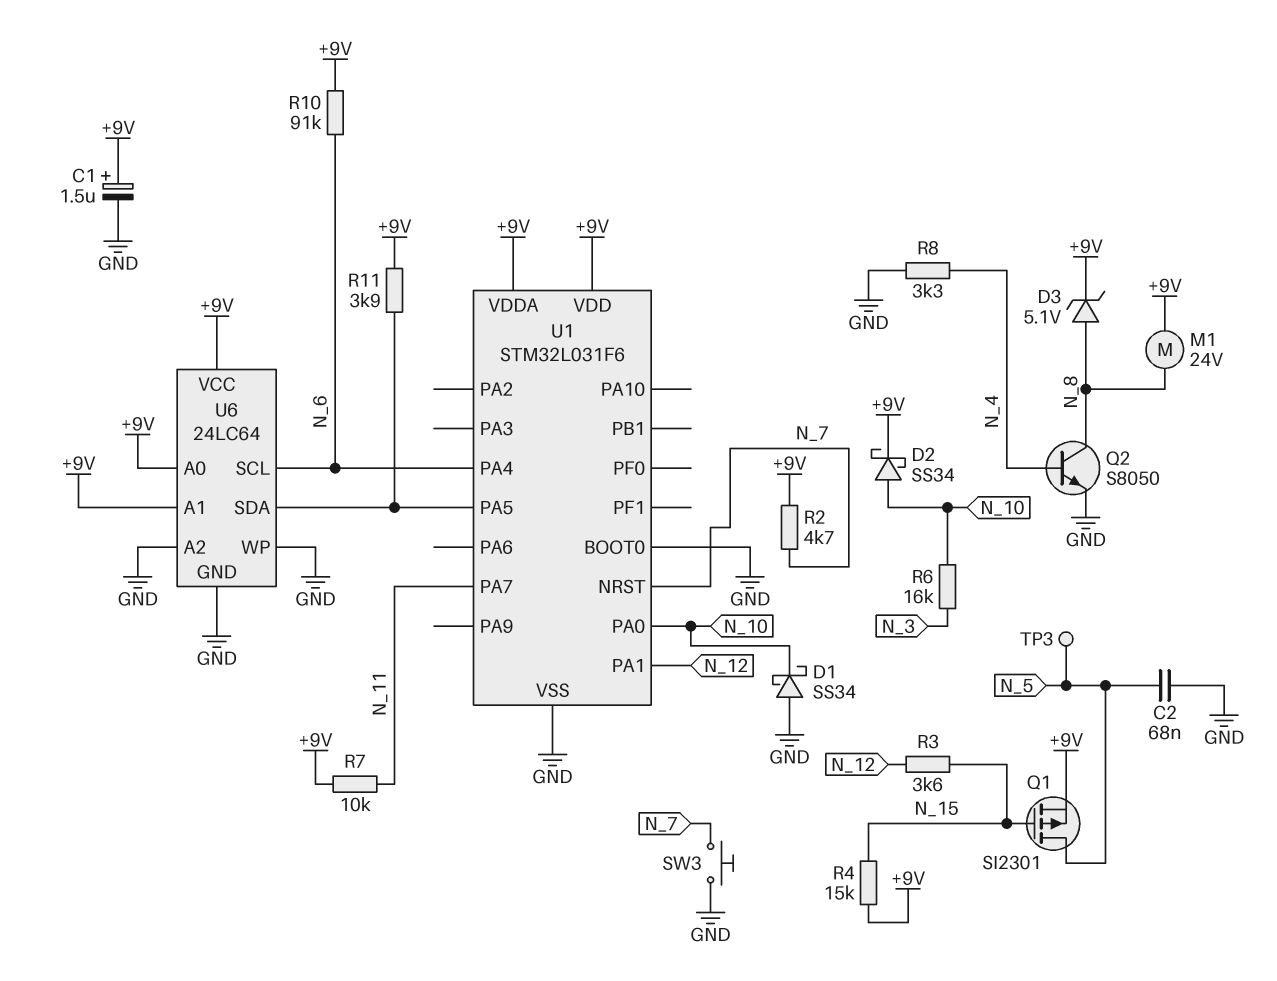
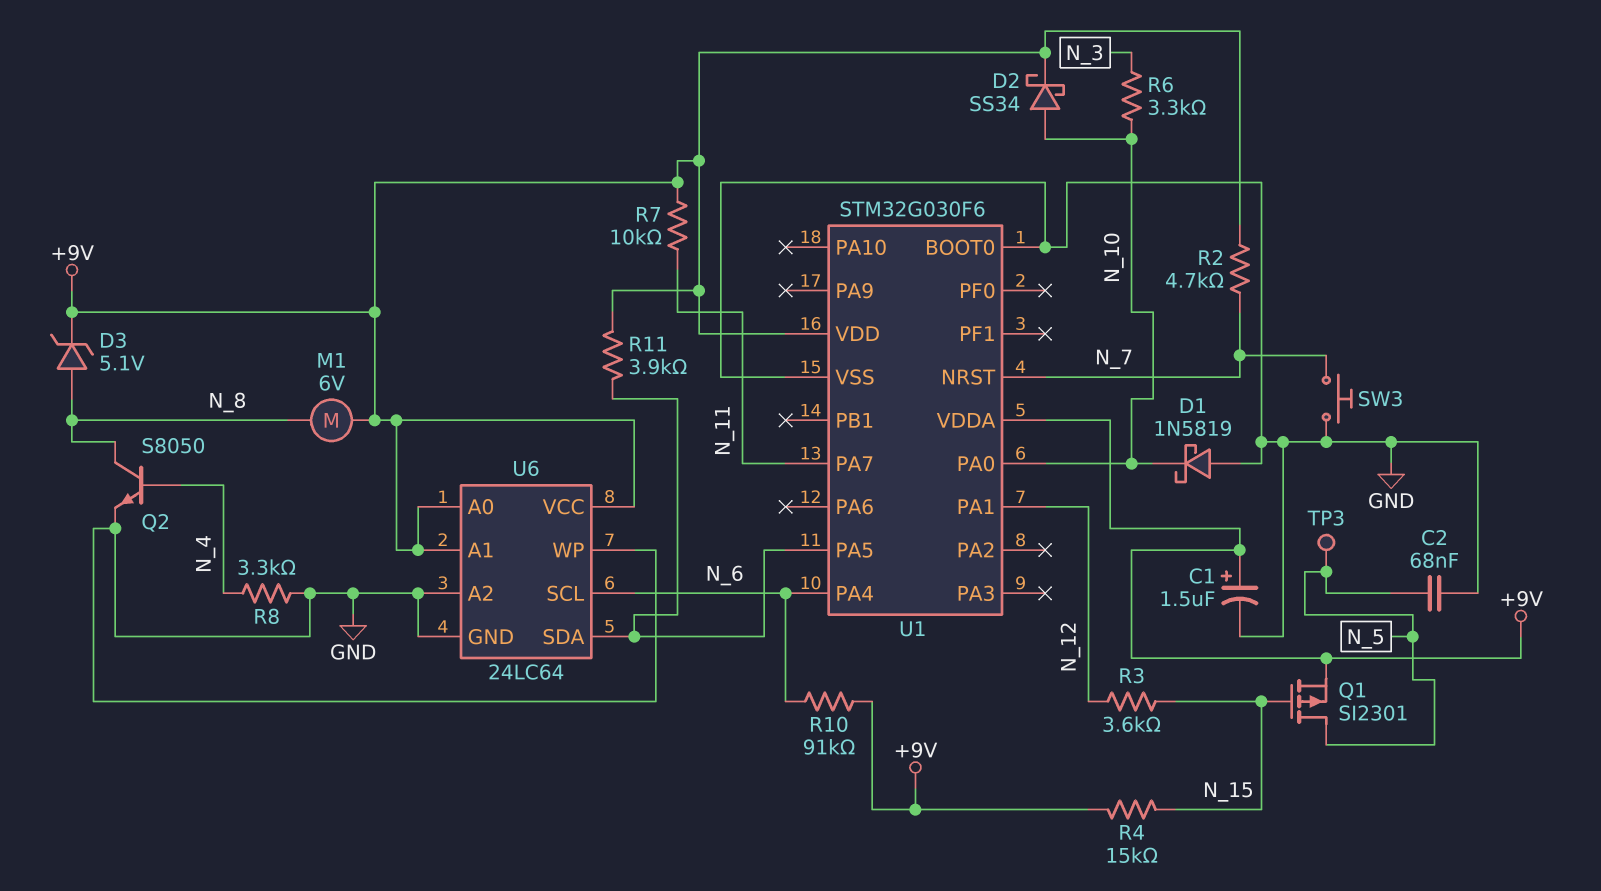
D1: schottky SS34 (A GND, K N_10) -> schottky 1N5819 (A GND, K N_10)
M1: motor 24V (+9V, N_8) -> motor 6V (+9V, N_8)
R6: 16k (N_3, N_10) -> 3.3k (N_3, N_10)
U1: STM32L031F6 -> STM32G030F6

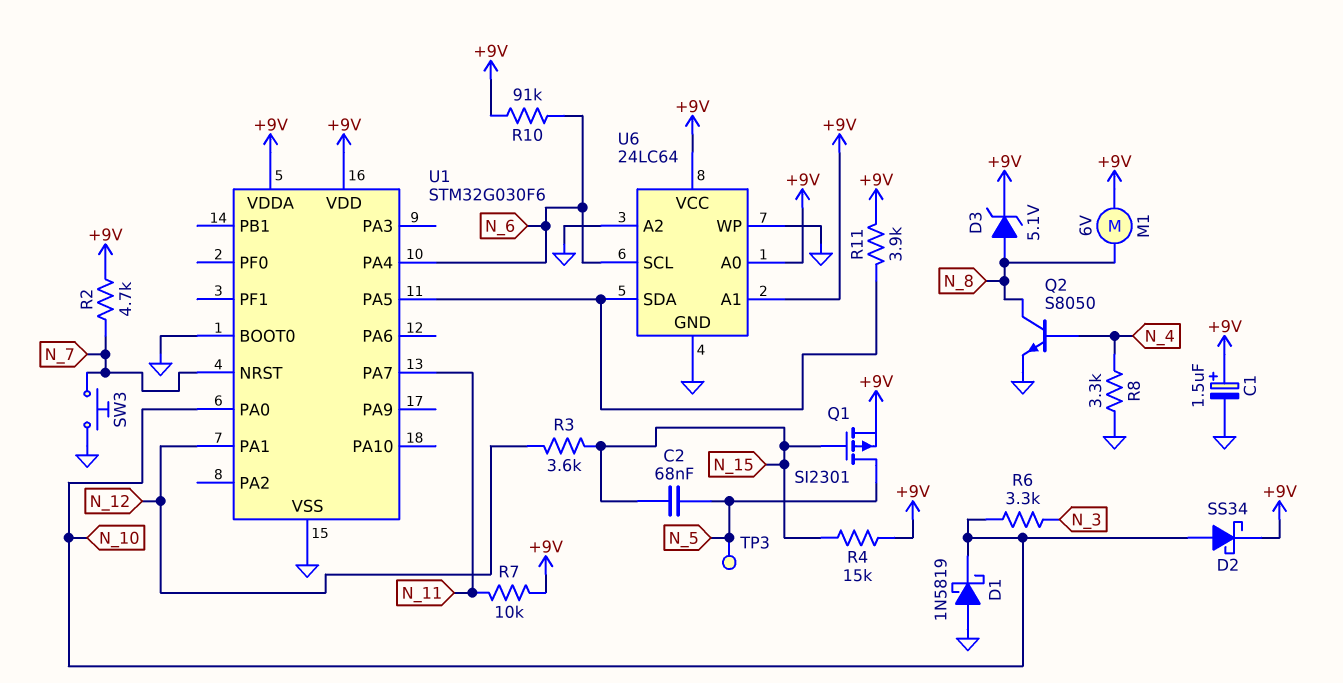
C2: 68nF (GND, N_5) -> 68nF (N_5, N_15)

